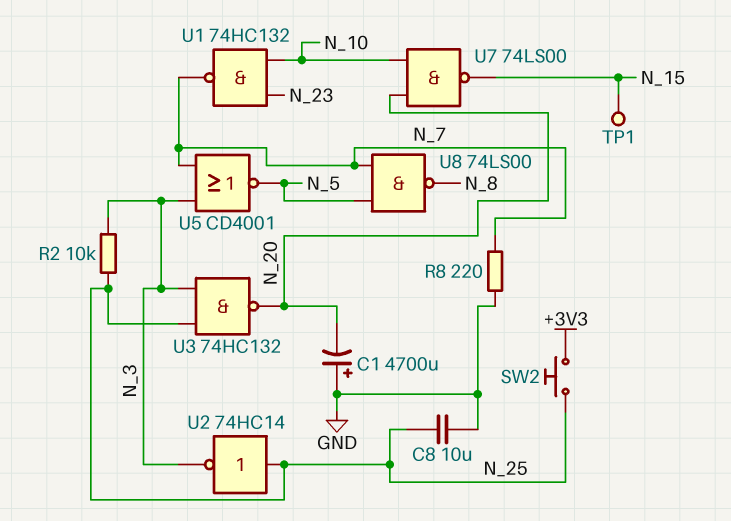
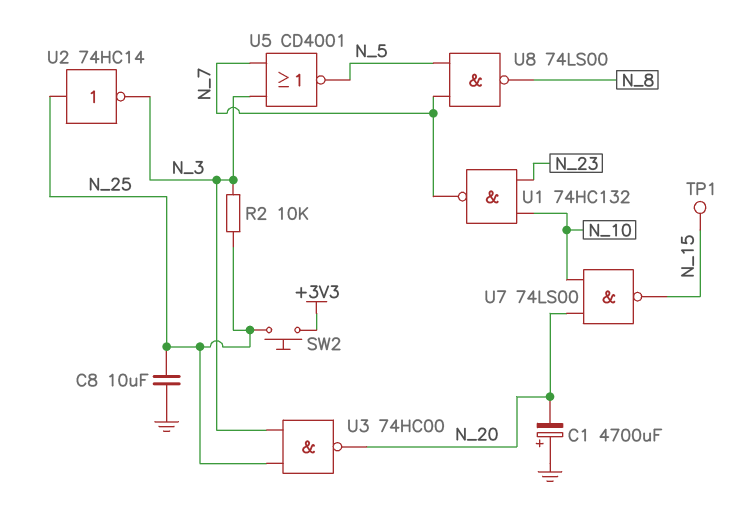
R8: 220 (GND, N_7) -> none
U3: NAND 74HC132 (in N_3, in N_25, out N_20) -> NAND 74HC00 (in N_3, in N_25, out N_20)

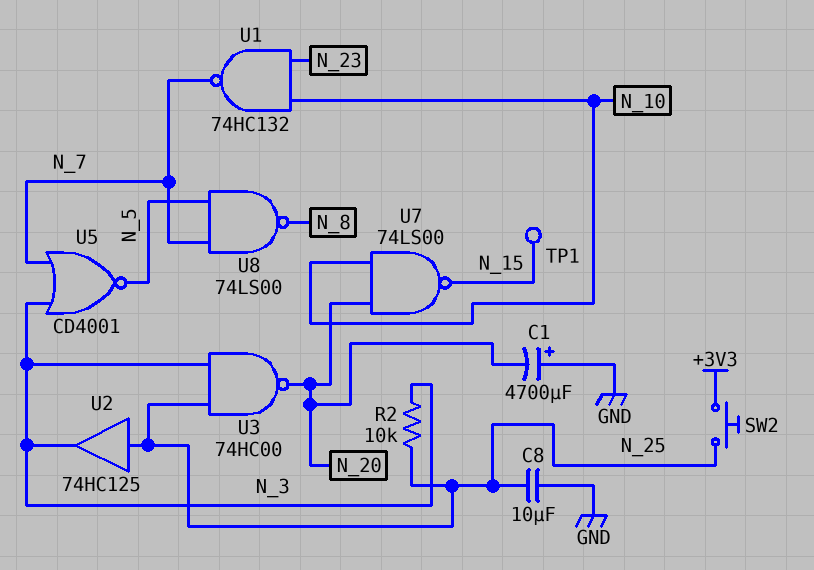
U2: NOT 74HC14 (in N_25, out N_3) -> buffer 74HC125 (in N_25, out N_3)

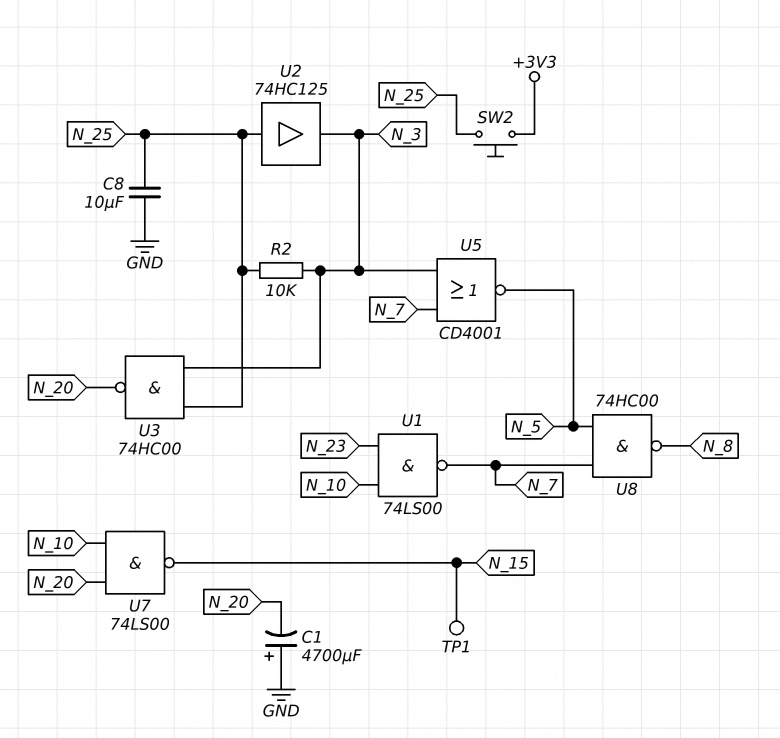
U1: NAND 74HC132 (in N_10, in N_23, out N_7) -> NAND 74LS00 (in N_10, in N_23, out N_7)
U8: NAND 74LS00 (in N_5, in N_7, out N_8) -> NAND 74HC00 (in N_5, in N_7, out N_8)

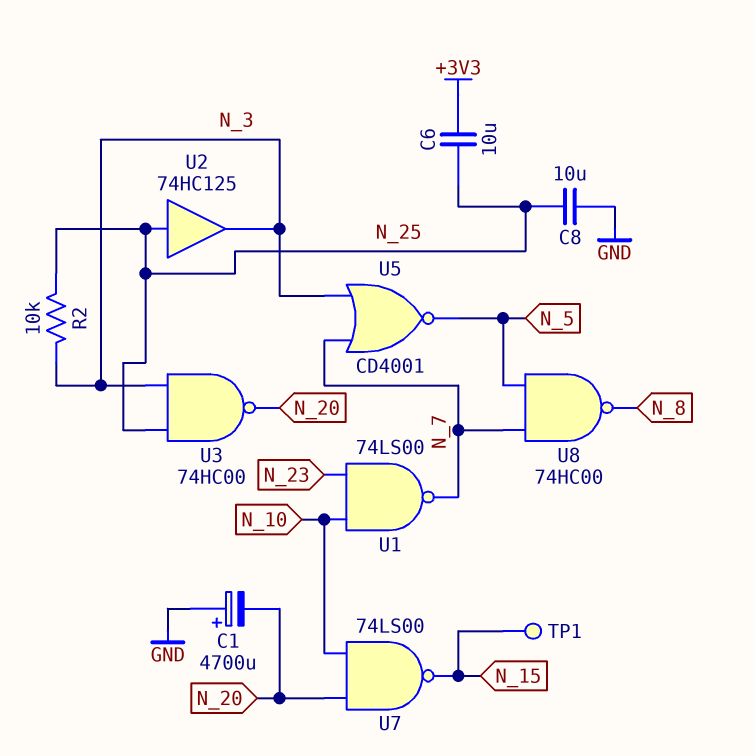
C6: none -> 10uF (+3V3, N_25)
SW2: button (+3V3, N_25) -> none

